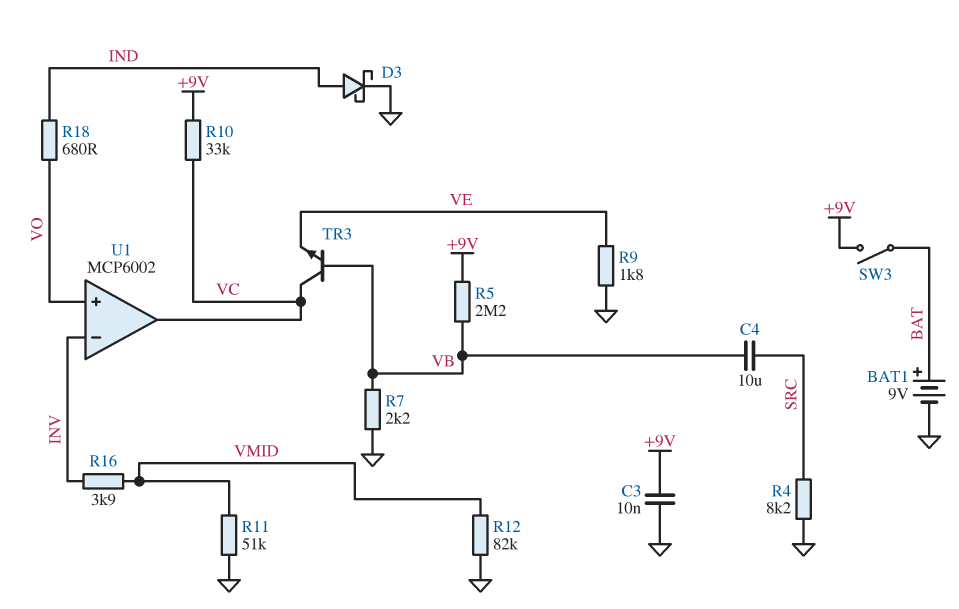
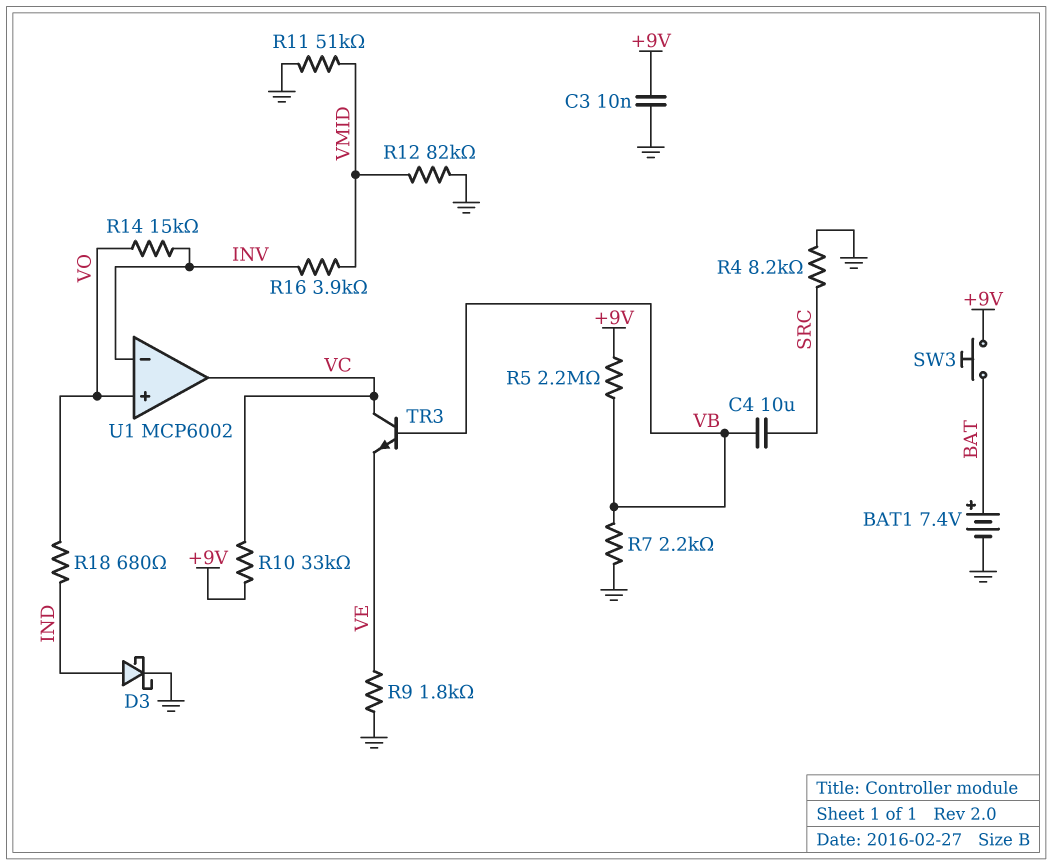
BAT1: 9V (plus BAT, minus GND) -> 7.4V (plus BAT, minus GND)
R14: none -> 15k (INV, VO)
SW3: switch (+9V, BAT) -> button (+9V, BAT)

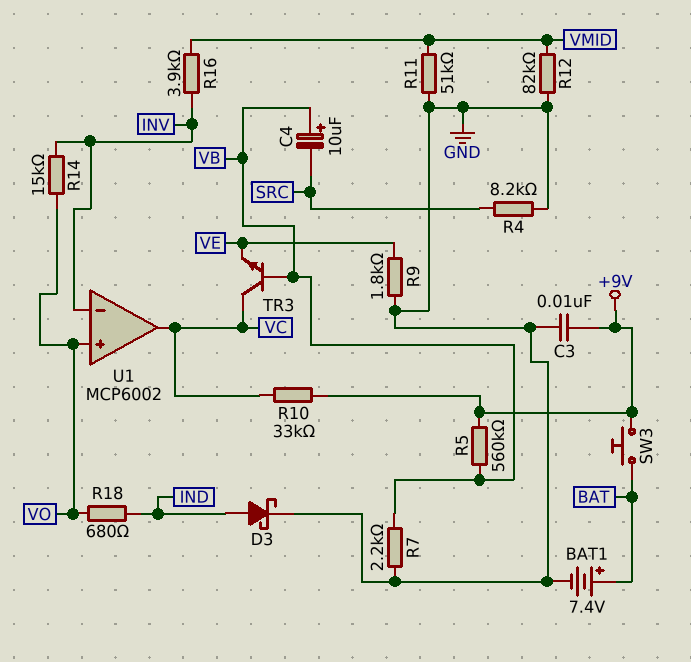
C4: 10uF (SRC, VB) -> 10uF (plus VB, minus SRC)
R5: 2.2M (+9V, VB) -> 560k (+9V, VB)

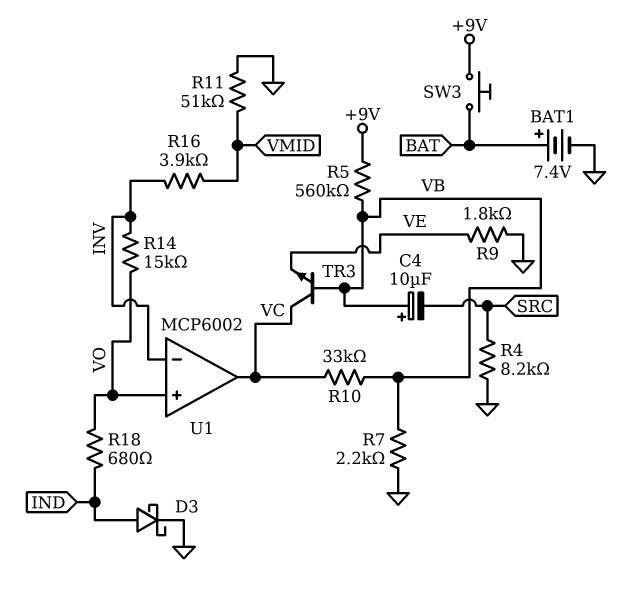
C3: 10nF (+9V, GND) -> none
R10: 33k (+9V, VC) -> 33k (VB, VC)
R12: 82k (GND, VMID) -> none

